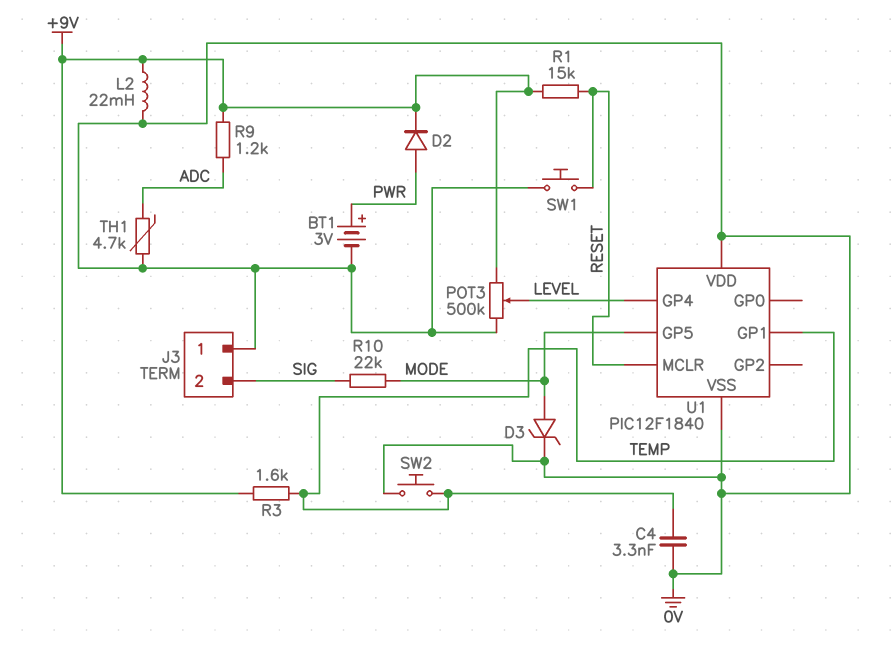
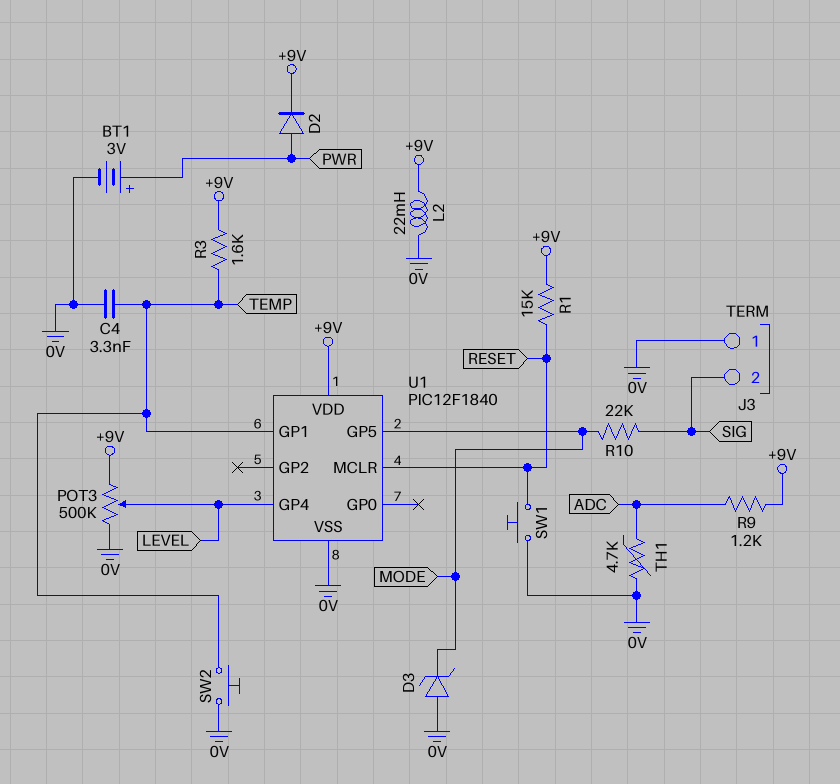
D3: zener (A MODE, K 0V) -> zener (A 0V, K MODE)
U1 pin VDD: 0V -> +9V

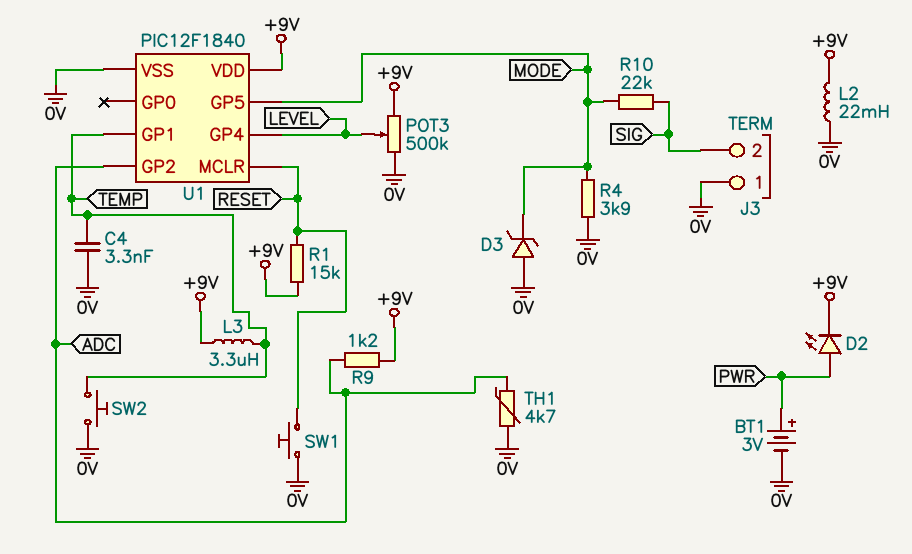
D2: diode (A PWR, K +9V) -> LED (A PWR, K +9V)
L3: none -> 3.3uH (+9V, TEMP)
R3: 1.6k (+9V, TEMP) -> none
R4: none -> 3.9k (0V, MODE)
U1 pin GP2: none -> ADC

